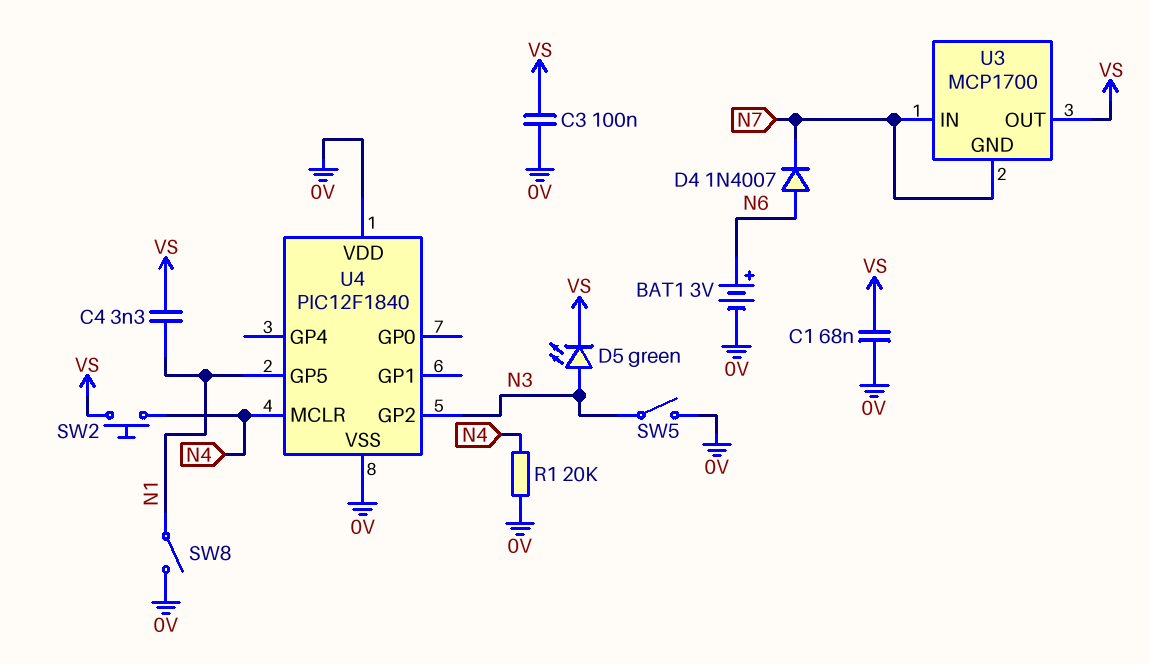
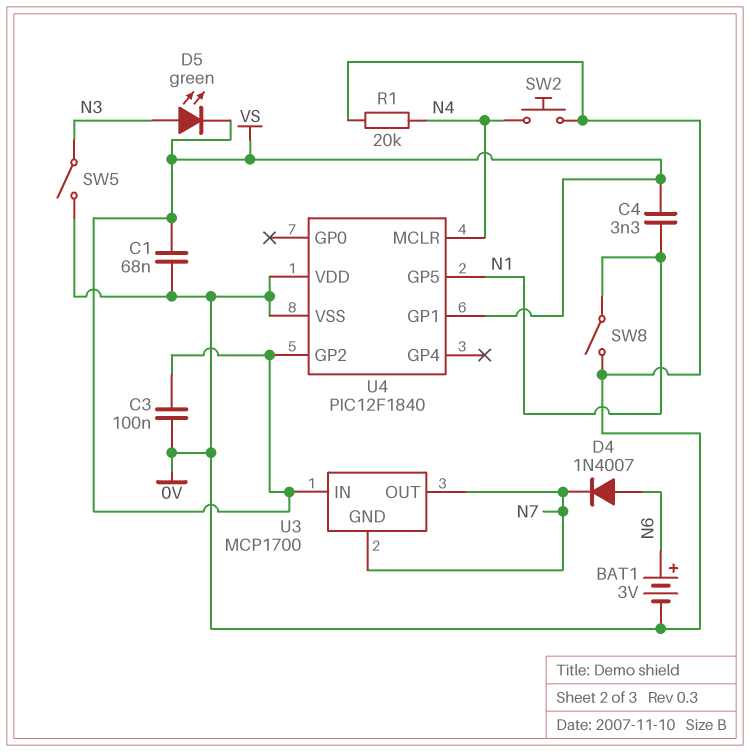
SW2: button (N4, VS) -> button (0V, N4)
U3 pin IN: N7 -> VS
U3 pin OUT: VS -> N7
U4 pin GP1: none -> VS
U4 pin GP2: N3 -> VS

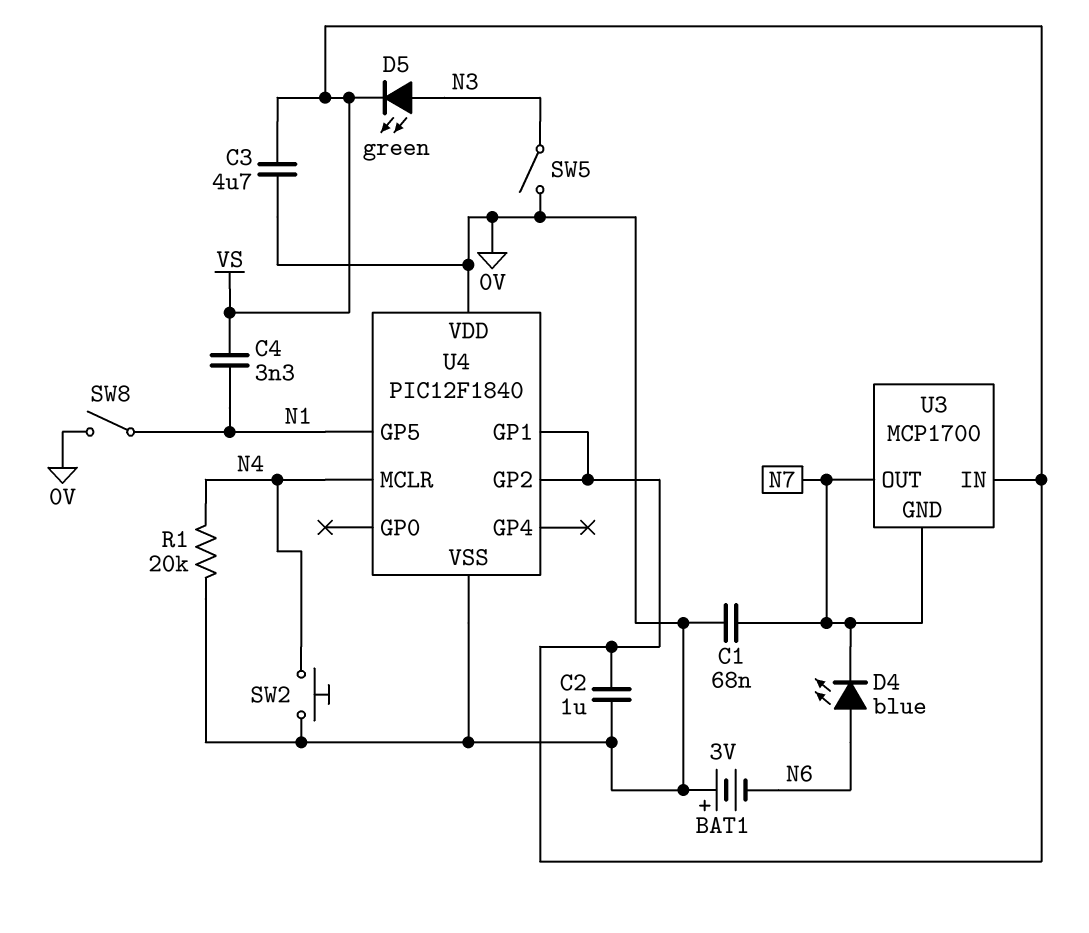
BAT1: 3V (plus N6, minus 0V) -> 3V (plus 0V, minus N6)
C1: 68nF (0V, VS) -> 68nF (0V, N7)
C2: none -> 1uF (0V, VS)
C3: 100nF (0V, VS) -> 4.7uF (0V, VS)
D4: diode 1N4007 (A N6, K N7) -> LED blue (A N6, K N7)

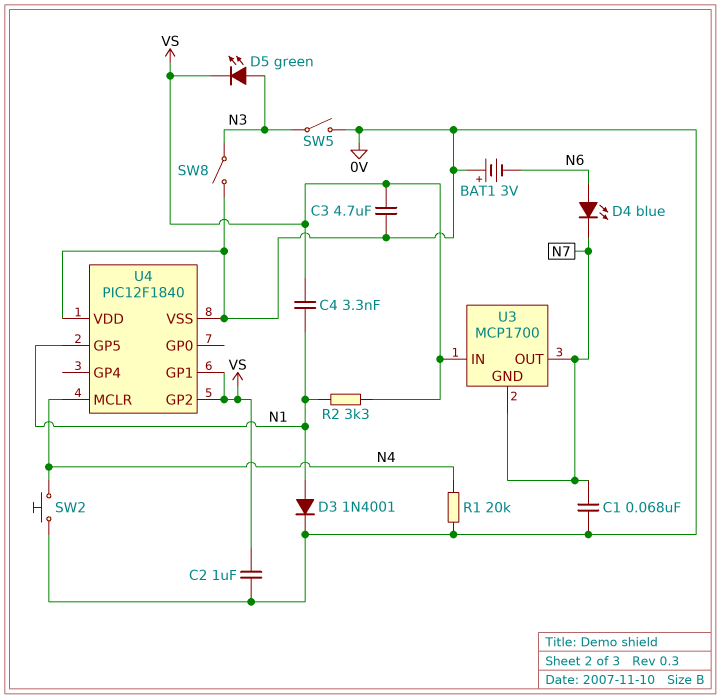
D3: none -> diode 1N4001 (A N1, K 0V)
R2: none -> 3.3k (N1, VS)
SW8: switch (0V, N1) -> switch (0V, N3)

